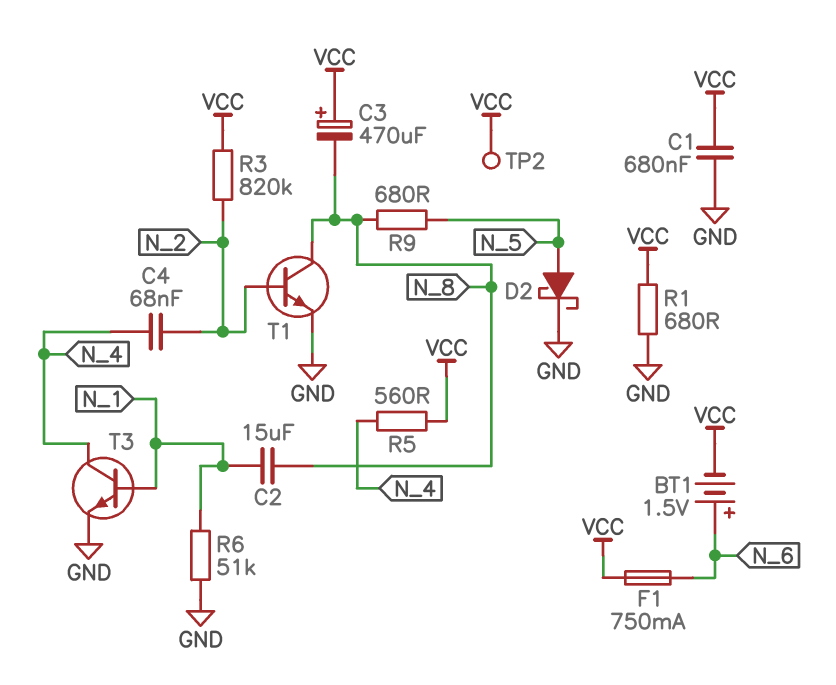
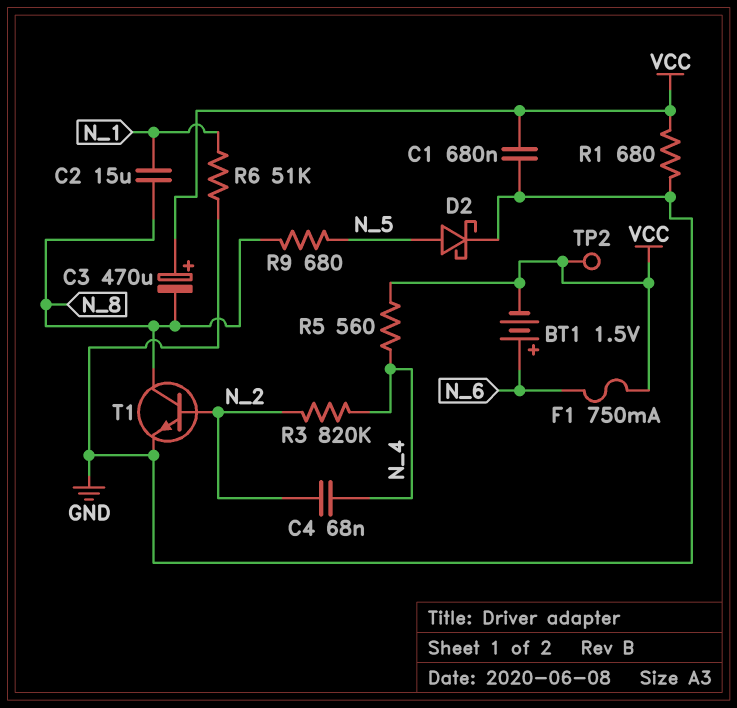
R3: 820k (N_2, VCC) -> 820k (N_2, N_4)
T3: NPN (B N_1, C N_4, E GND) -> none

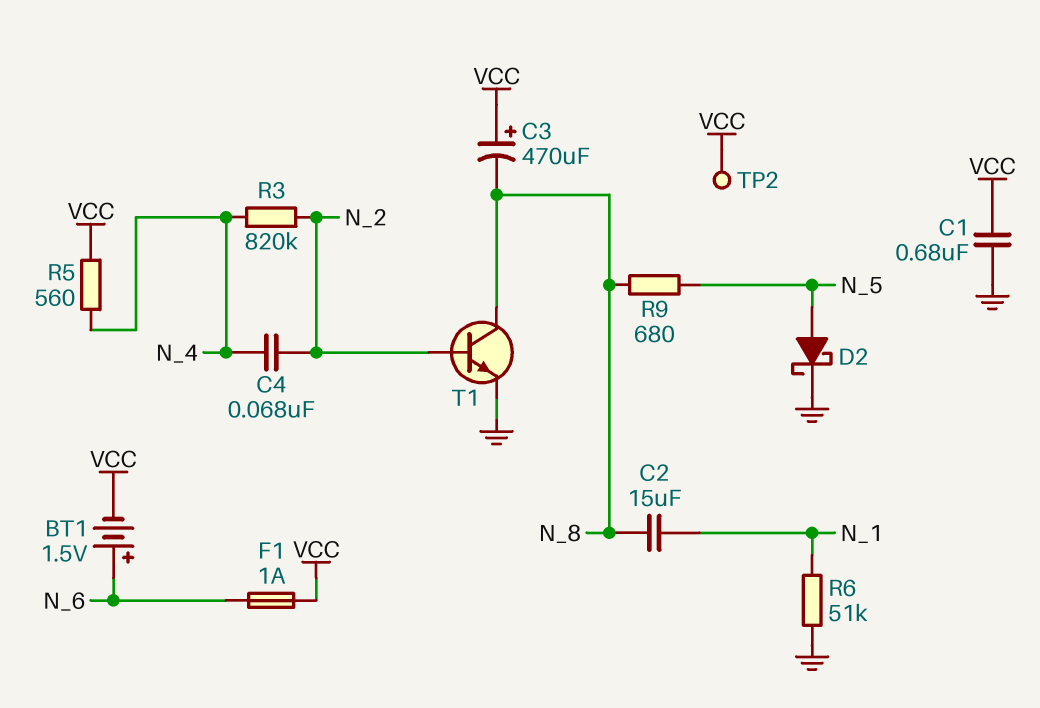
F1: 750mA (N_6, VCC) -> 1A (N_6, VCC)
R1: 680 (GND, VCC) -> none

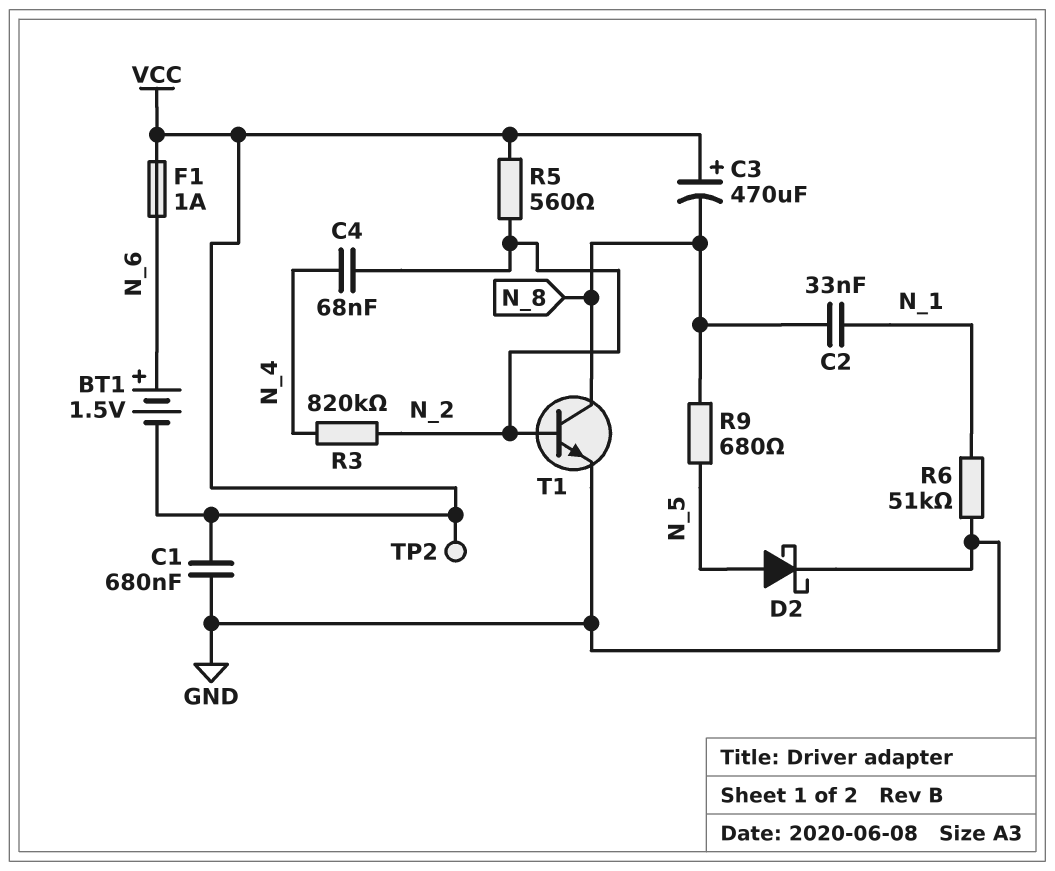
C2: 15uF (N_1, N_8) -> 33nF (N_1, N_8)
R5: 560 (N_4, VCC) -> 560 (N_2, VCC)

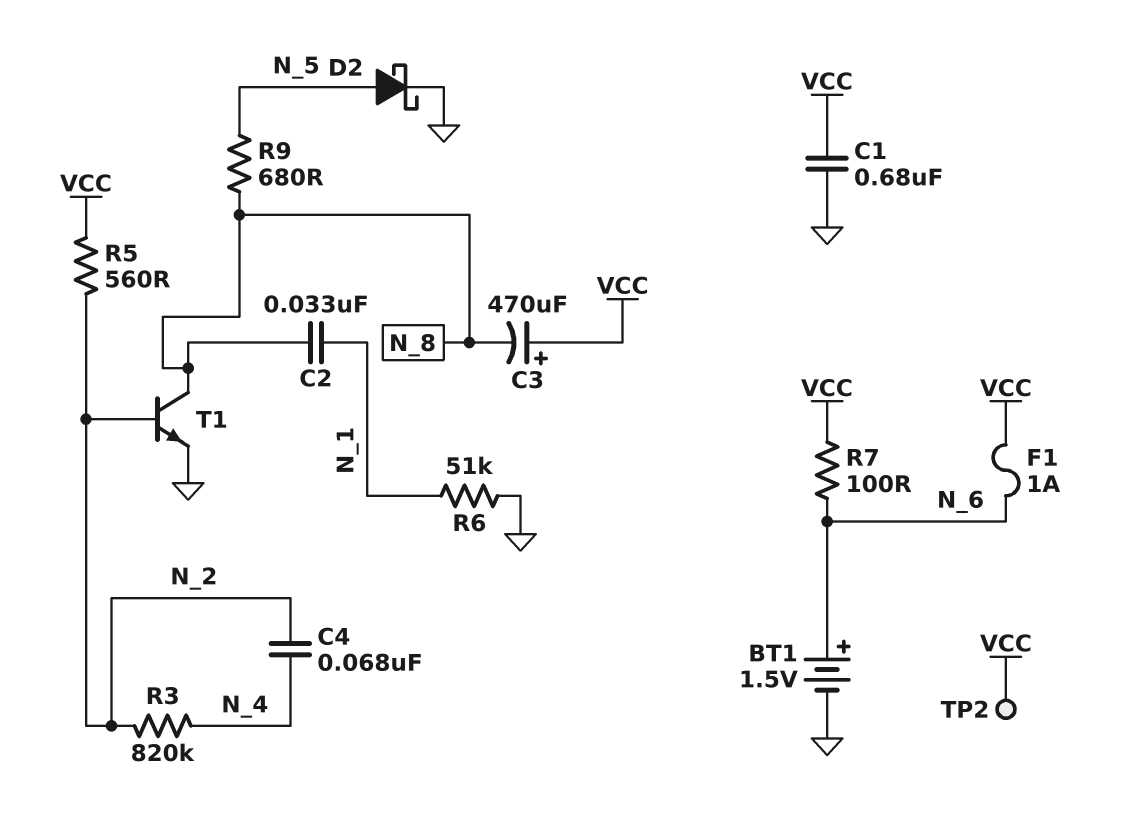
BT1: 1.5V (plus N_6, minus VCC) -> 1.5V (plus N_6, minus GND)
R7: none -> 100 (N_6, VCC)

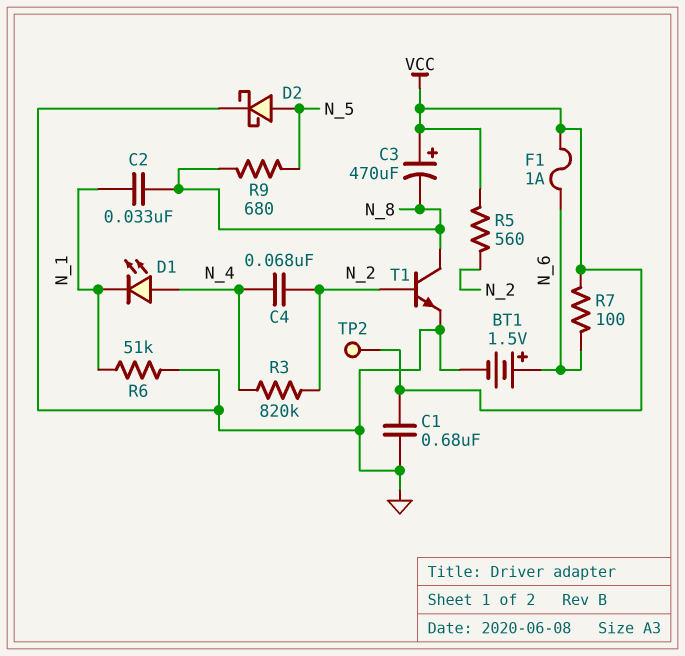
D1: none -> LED (A N_4, K N_1)

